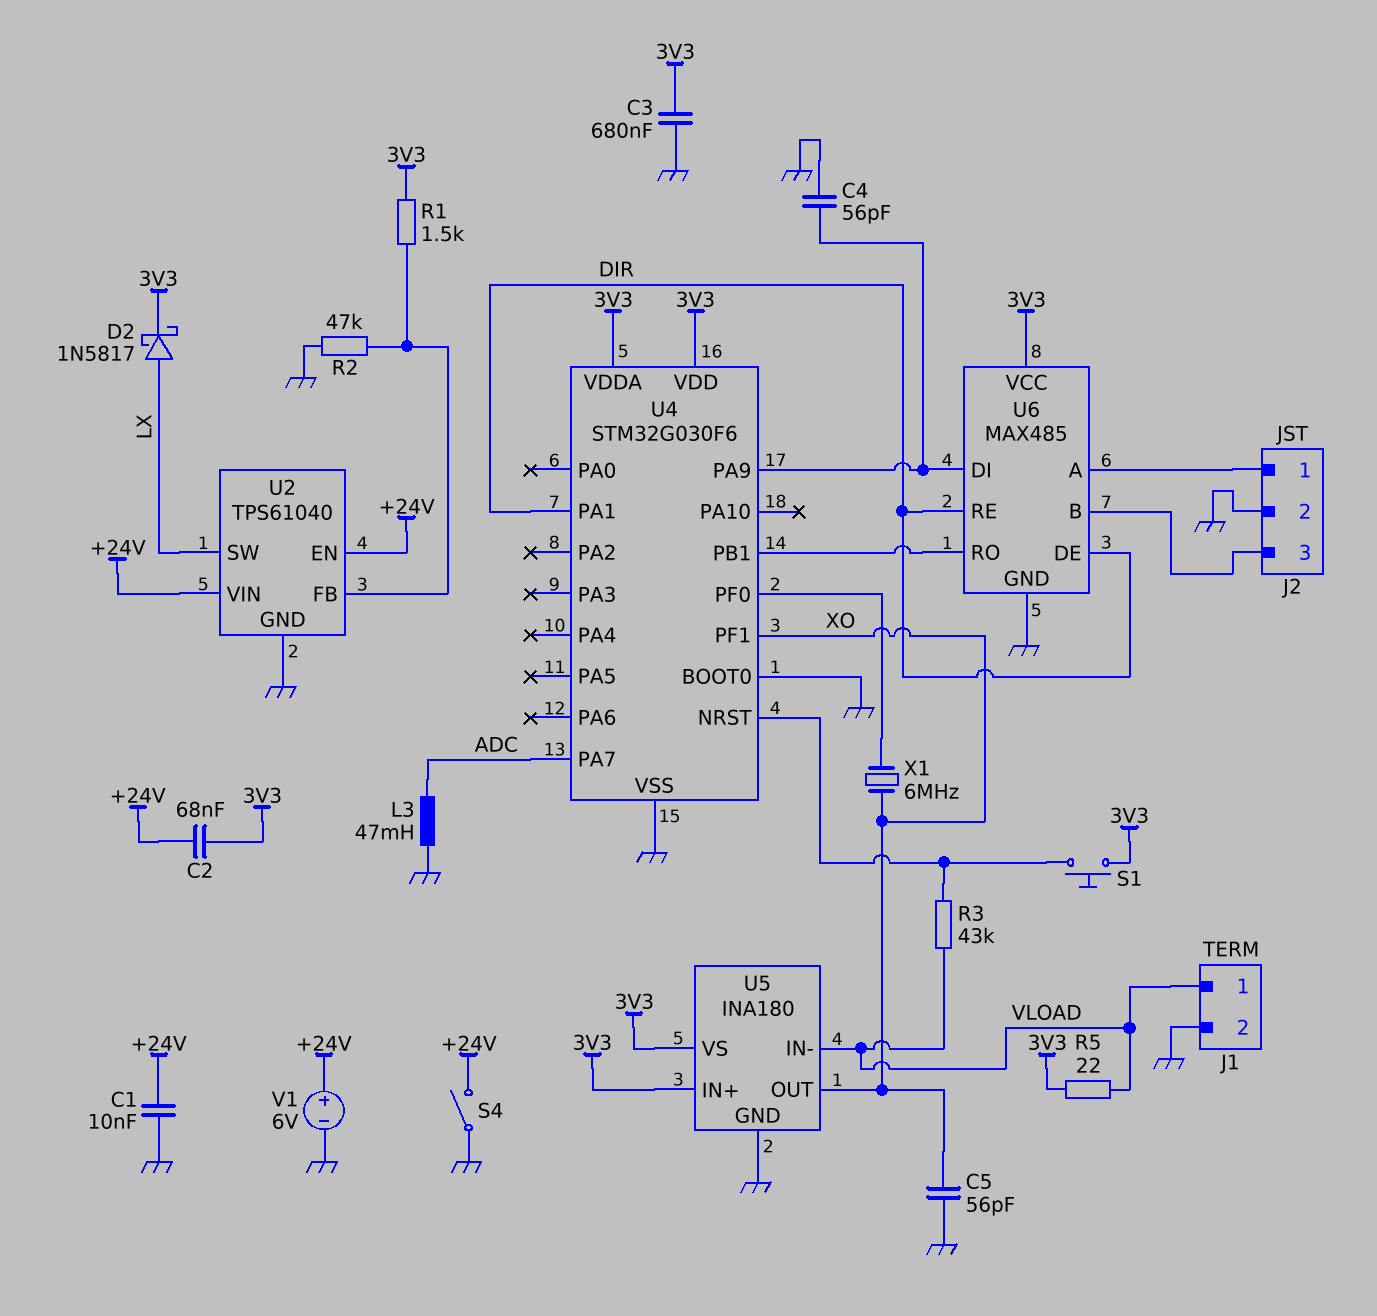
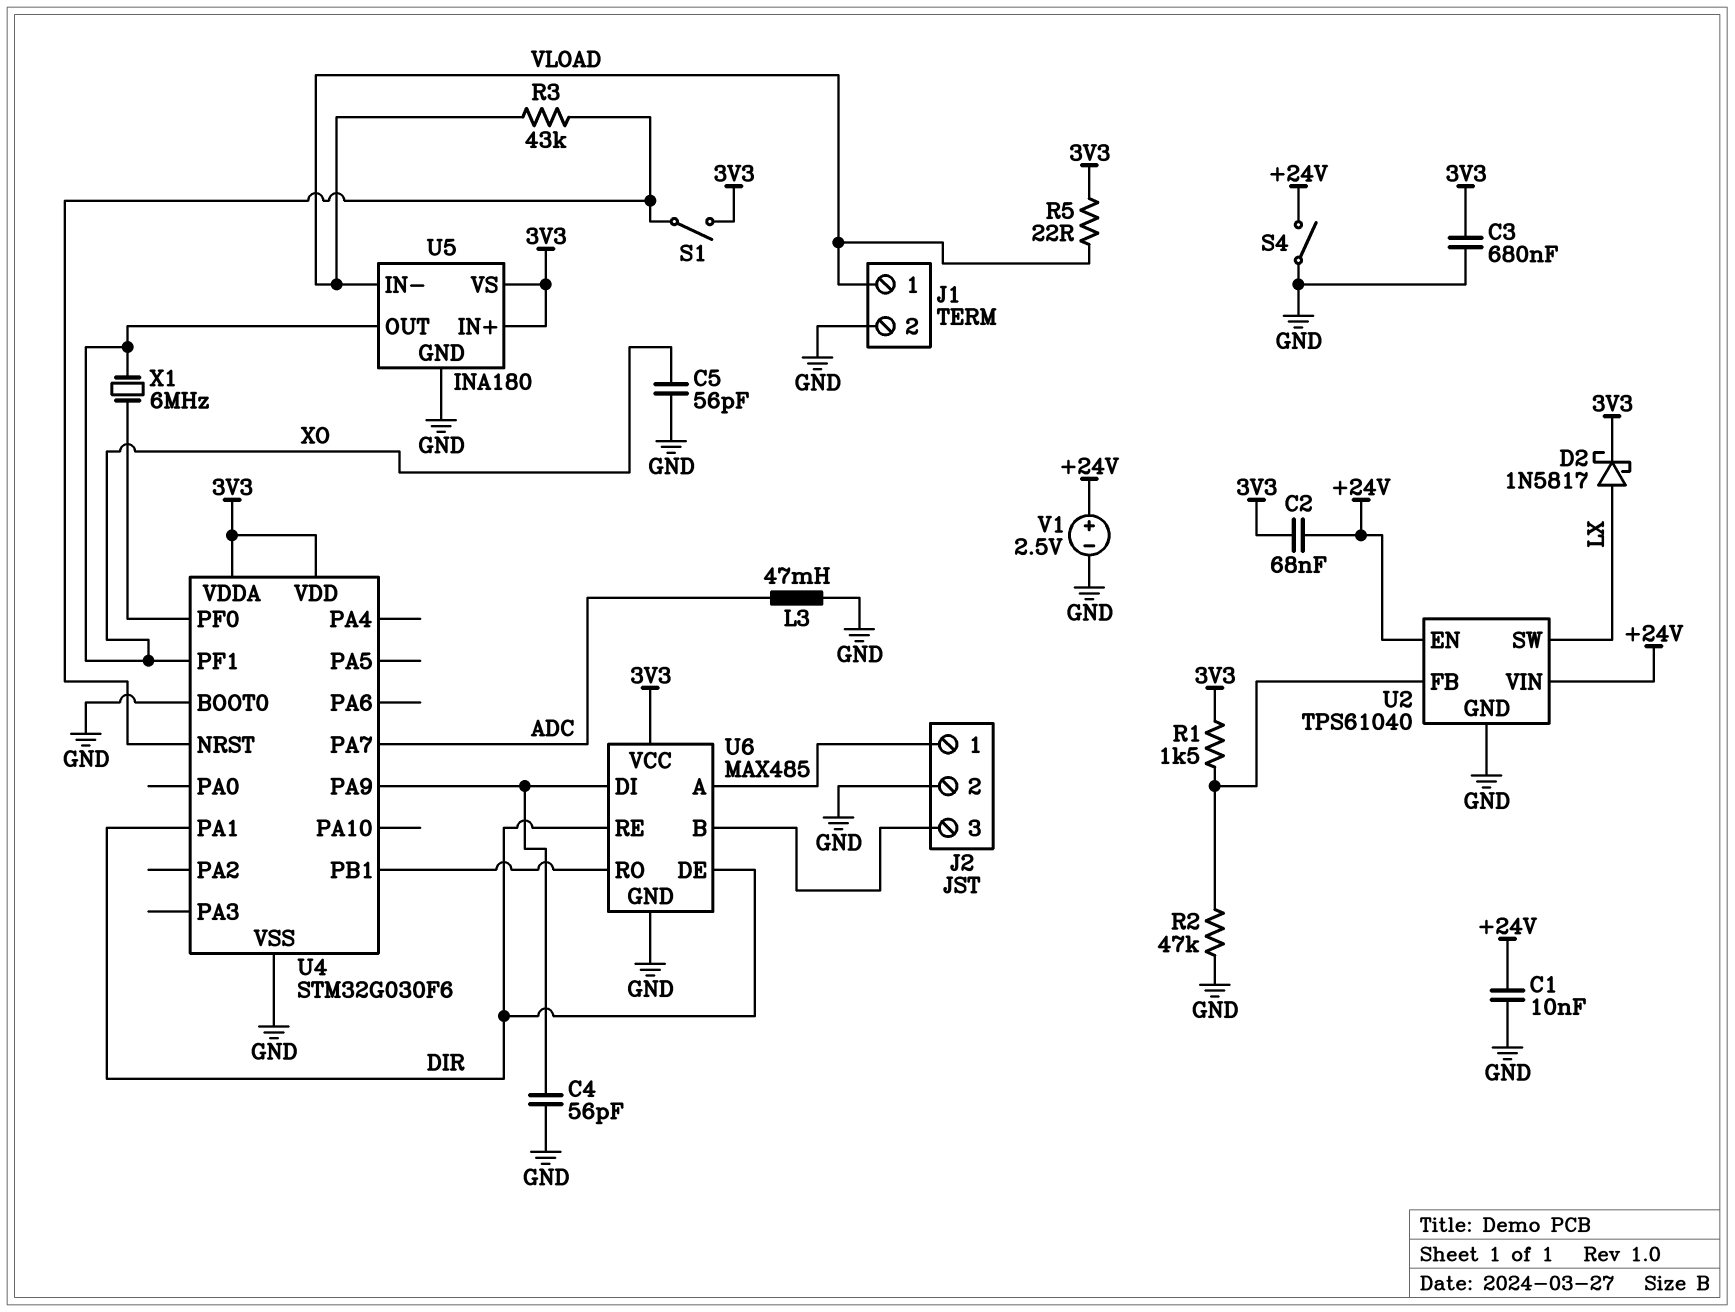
S1: button (3V3, U4/NRST) -> switch (3V3, U4/NRST)
V1: 6V (plus +24V, minus GND) -> 2.5V (plus +24V, minus GND)

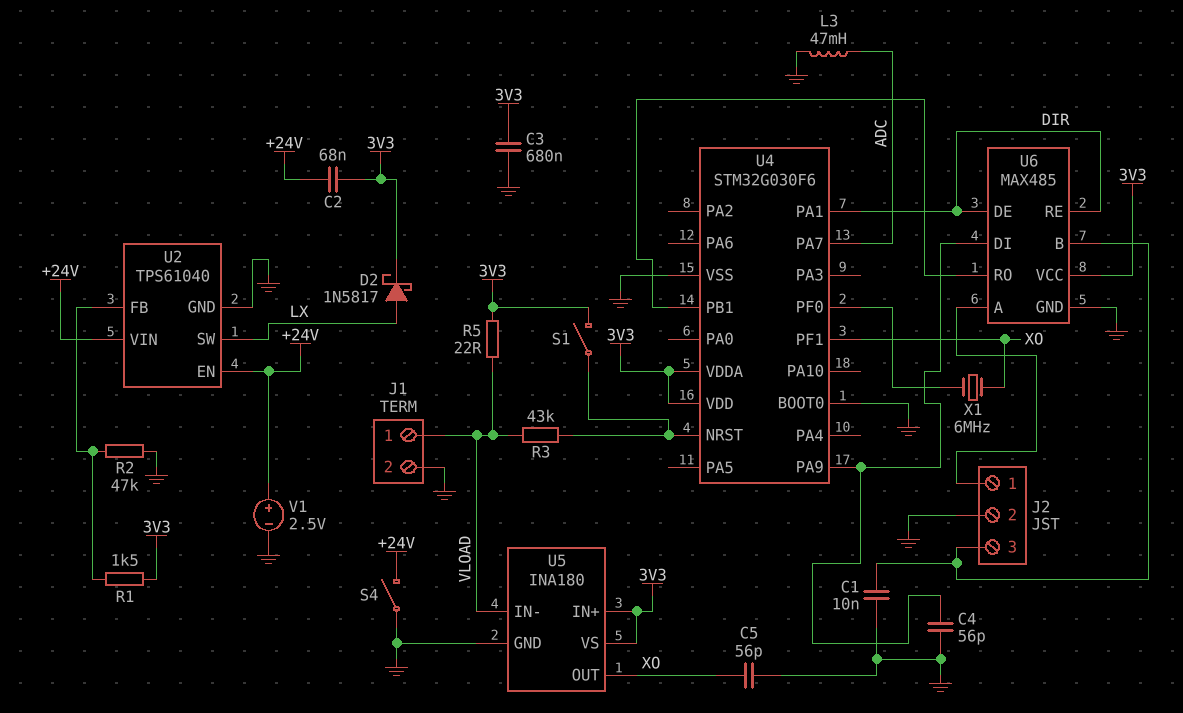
C1: 10nF (+24V, GND) -> 10nF (GND, J2/3)

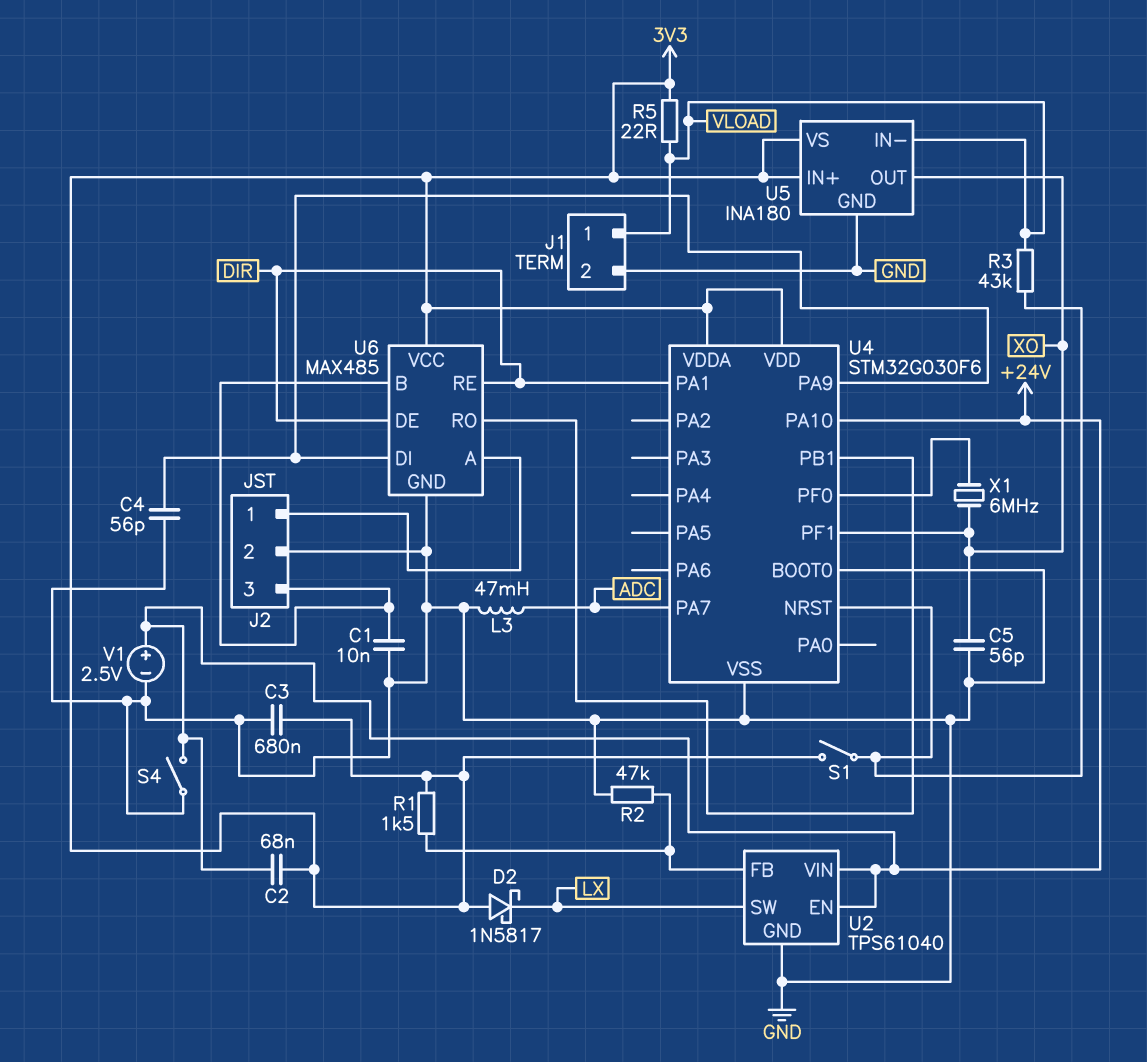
D2: schottky 1N5817 (A LX, K 3V3) -> schottky 1N5817 (A 3V3, K LX)
U4 pin PA10: none -> +24V

